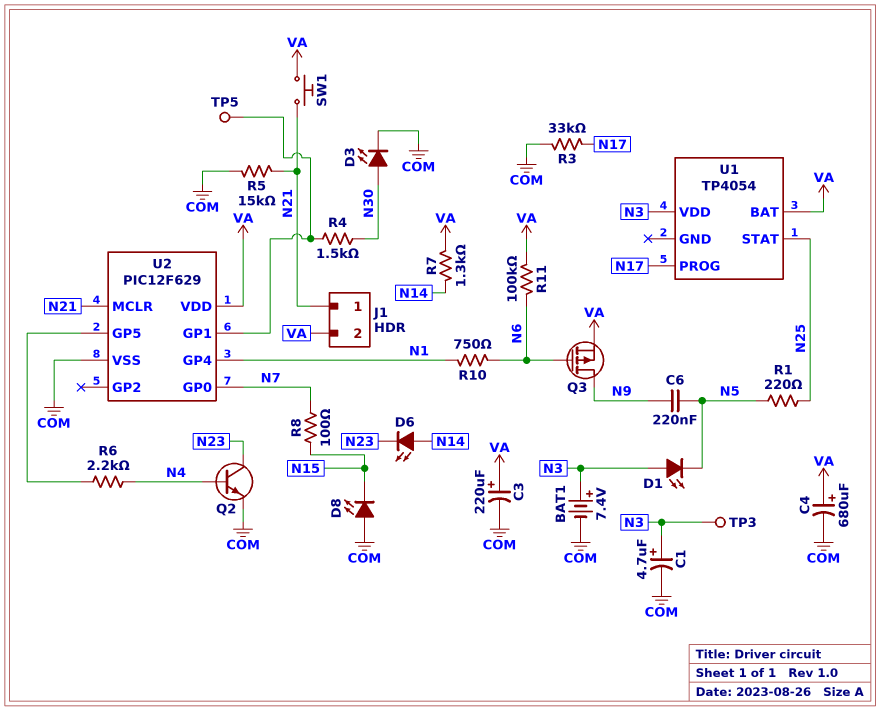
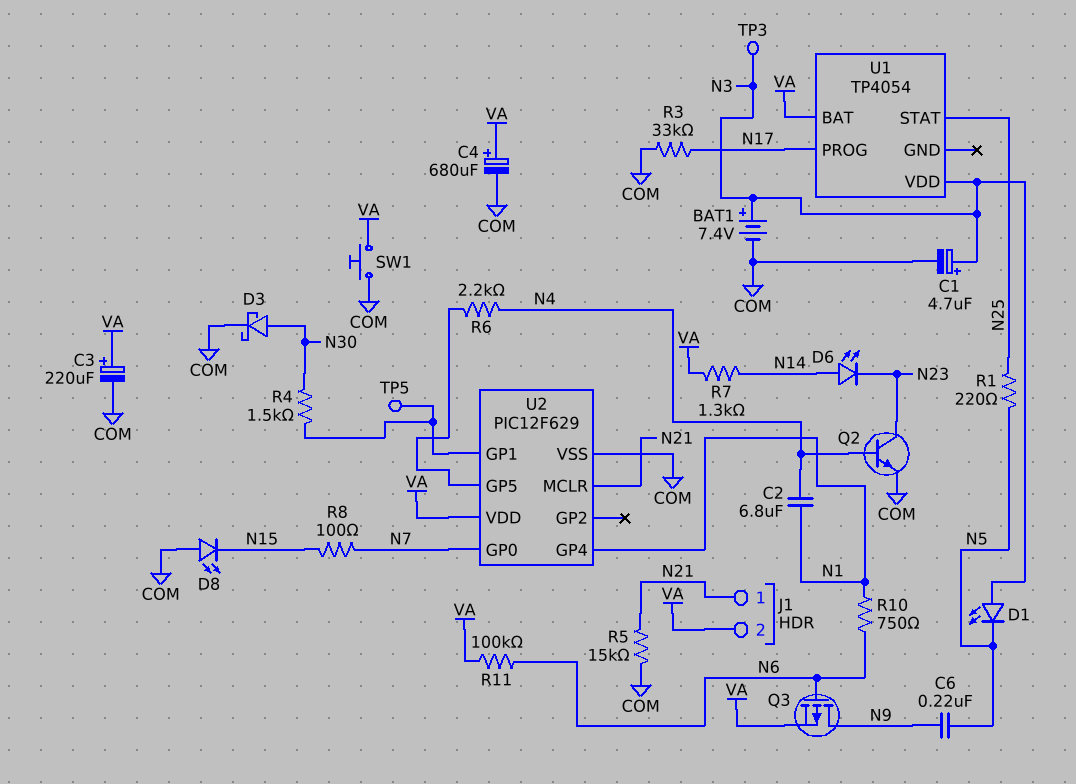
C2: none -> 6.8uF (N1, N4)
D3: LED (A N30, K COM) -> schottky (A N30, K COM)
SW1: button (N21, VA) -> button (COM, VA)

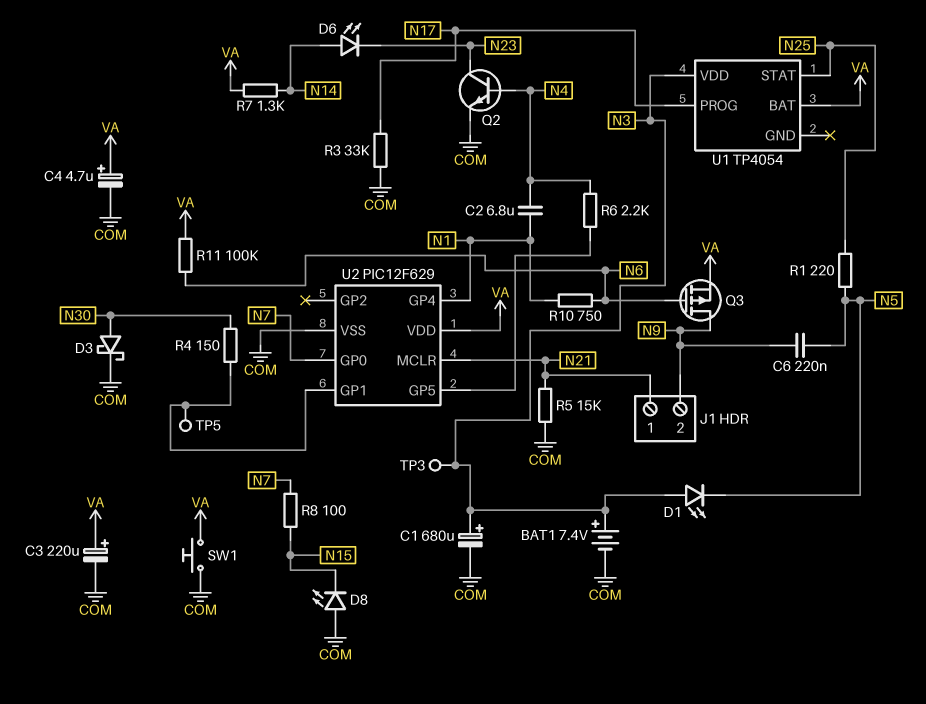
C1: 4.7uF (plus N3, minus COM) -> 680uF (plus N3, minus COM)
C4: 680uF (plus VA, minus COM) -> 4.7uF (plus VA, minus COM)
J1 pin 2: VA -> N9
R4: 1.5k (N30, U2/GP1) -> 150 (N30, U2/GP1)

